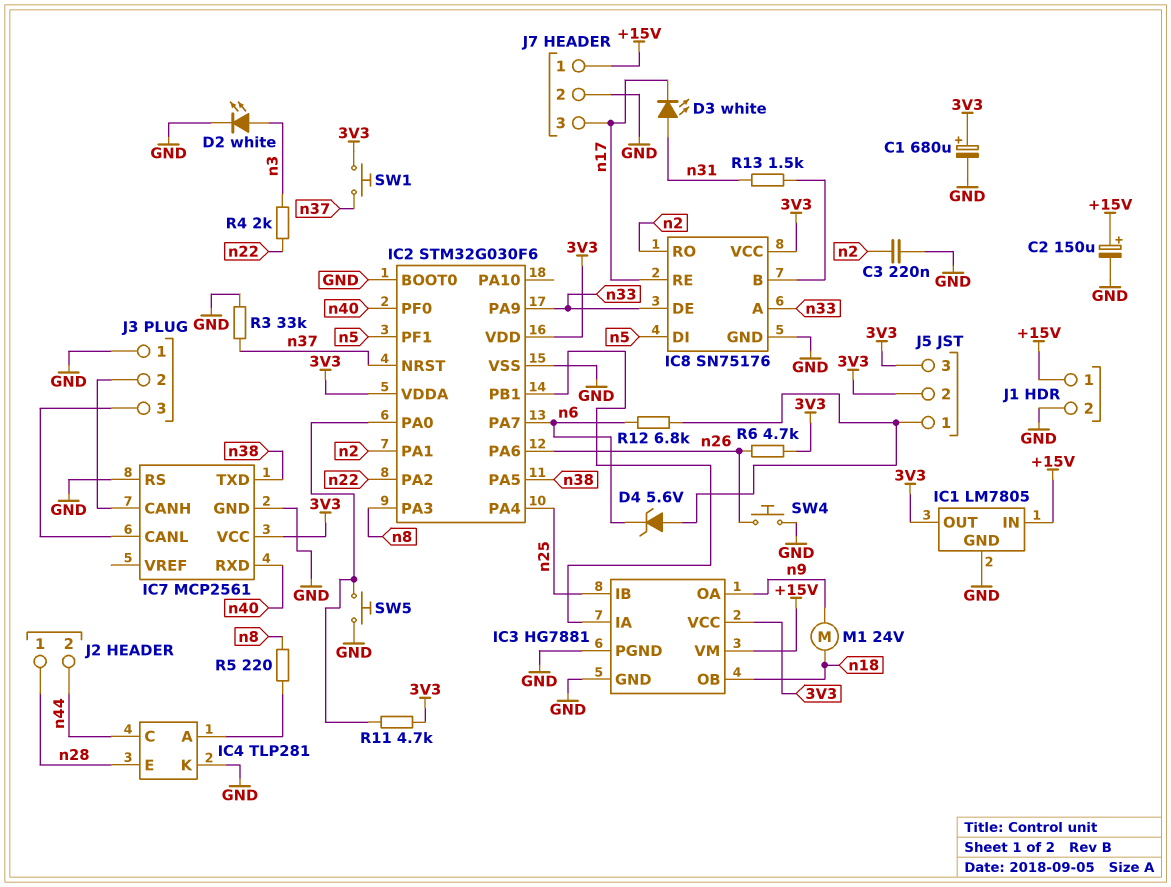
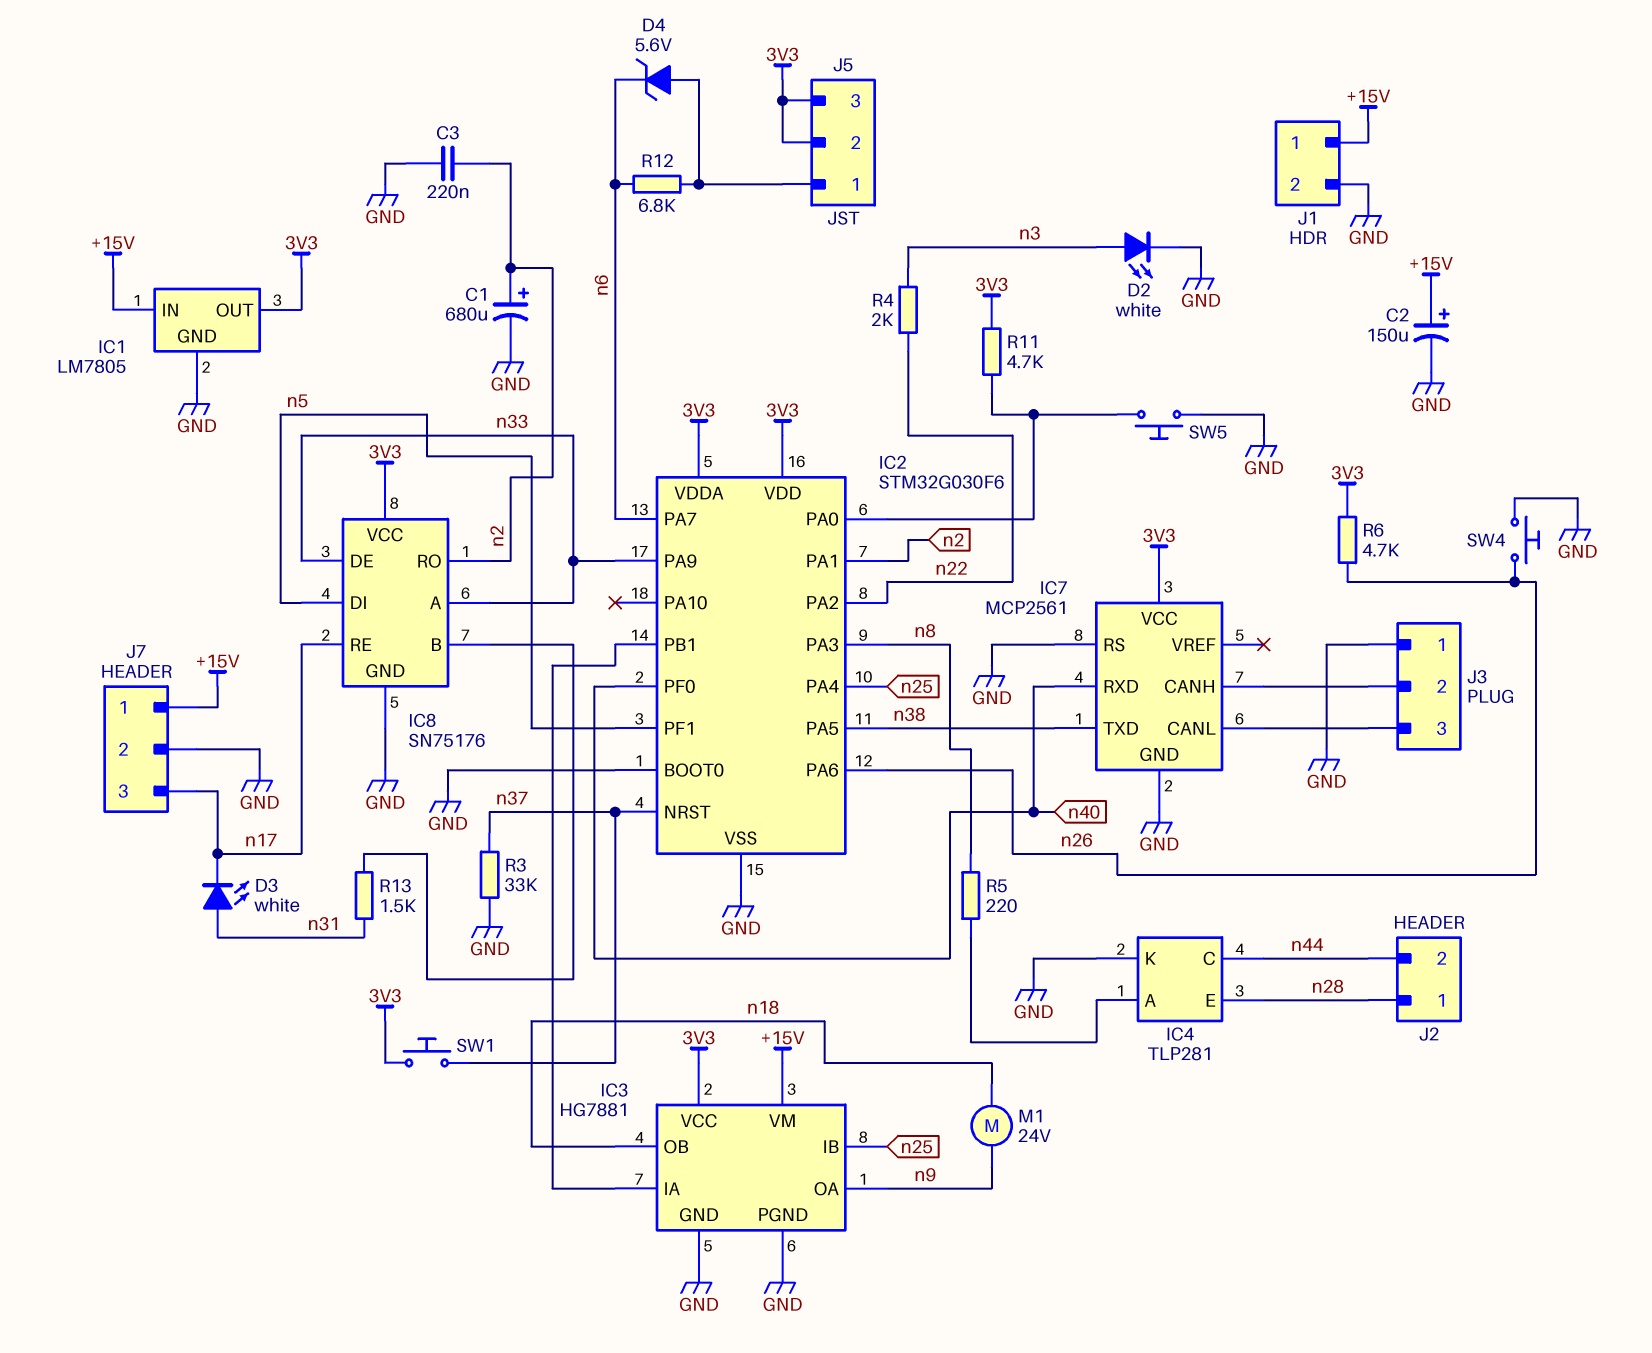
C1: 680uF (plus 3V3, minus GND) -> 680uF (plus n2, minus GND)

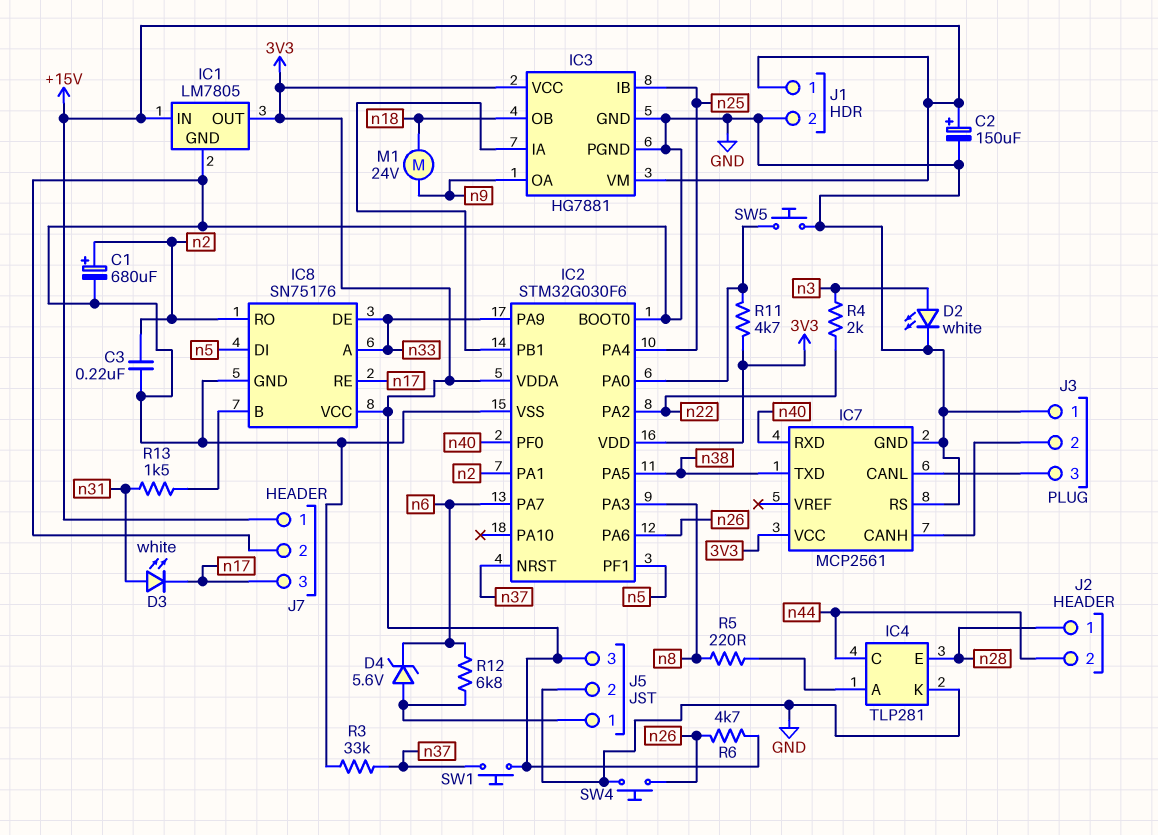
J5 pin 2: 3V3 -> GND

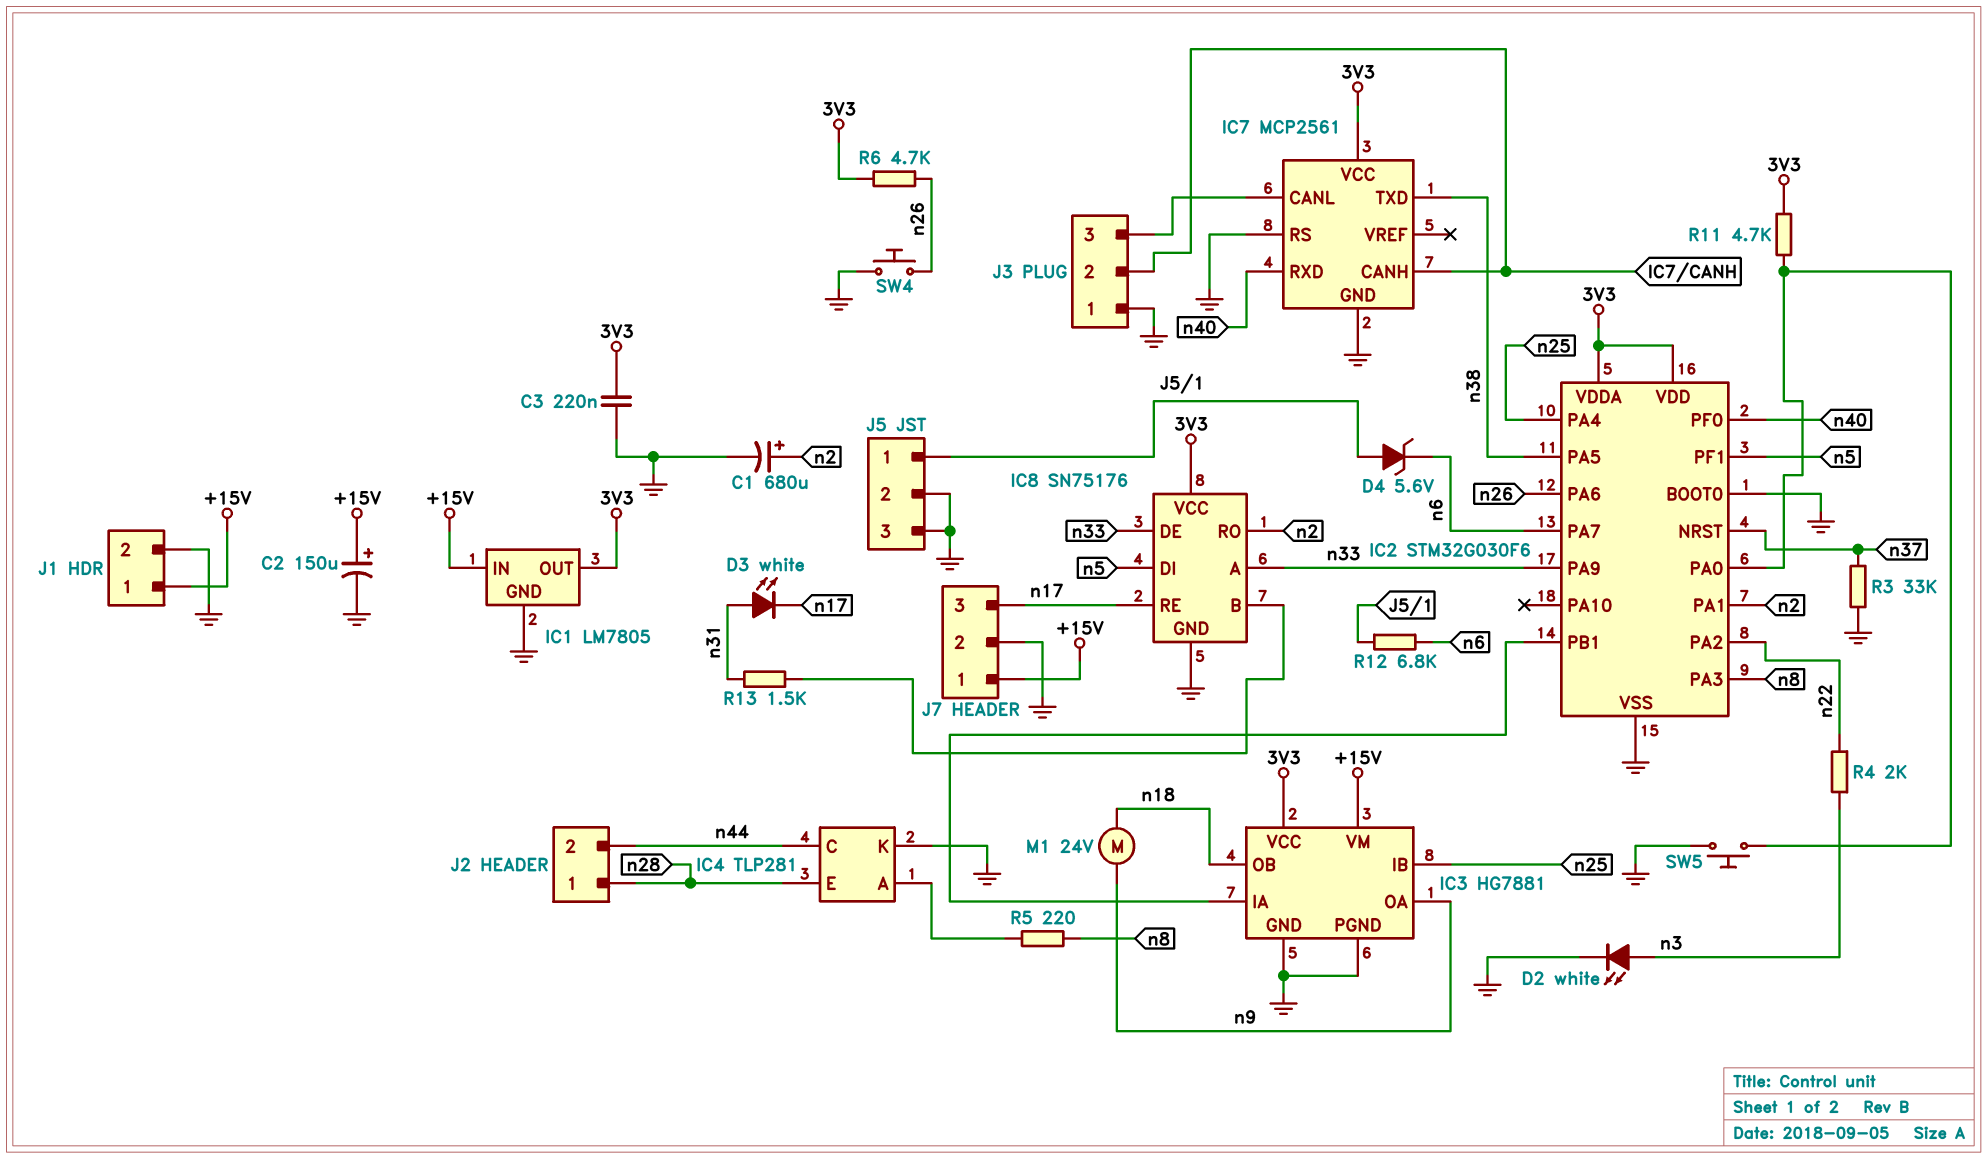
C3: 220nF (GND, n2) -> 220nF (3V3, GND)
J5 pin 3: 3V3 -> GND
SW1: button (3V3, n37) -> none

